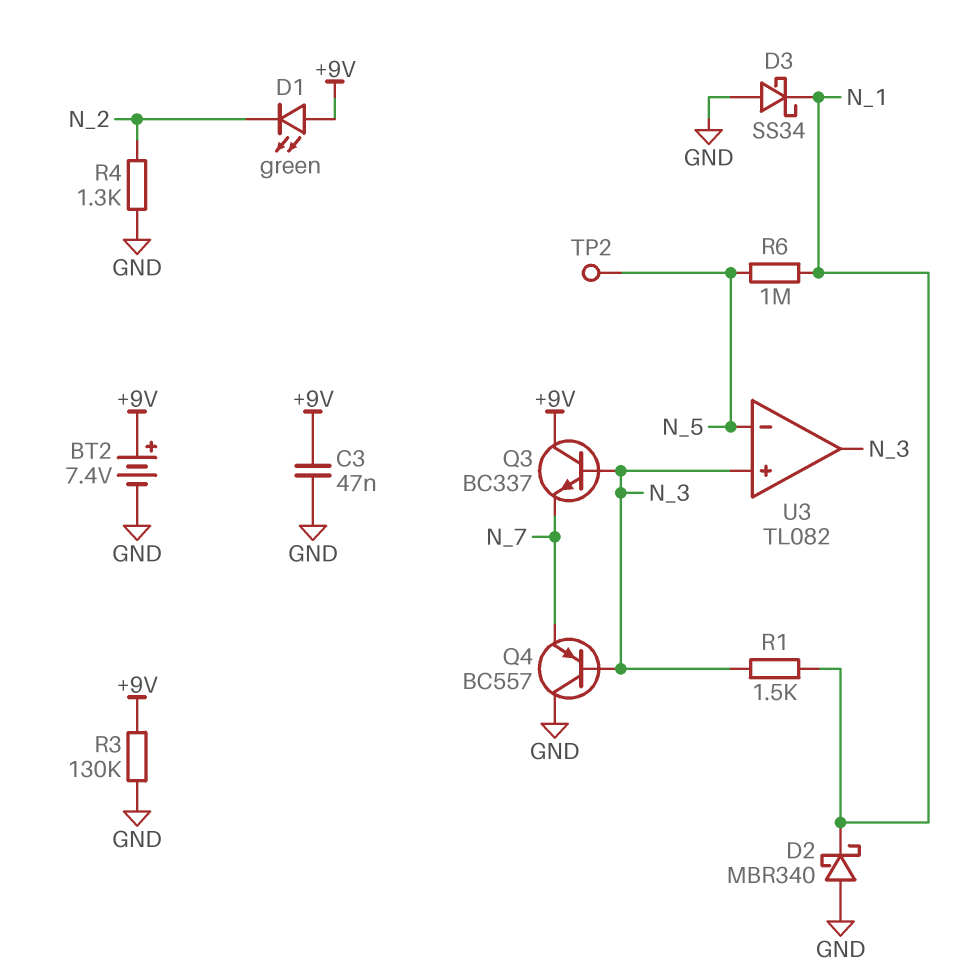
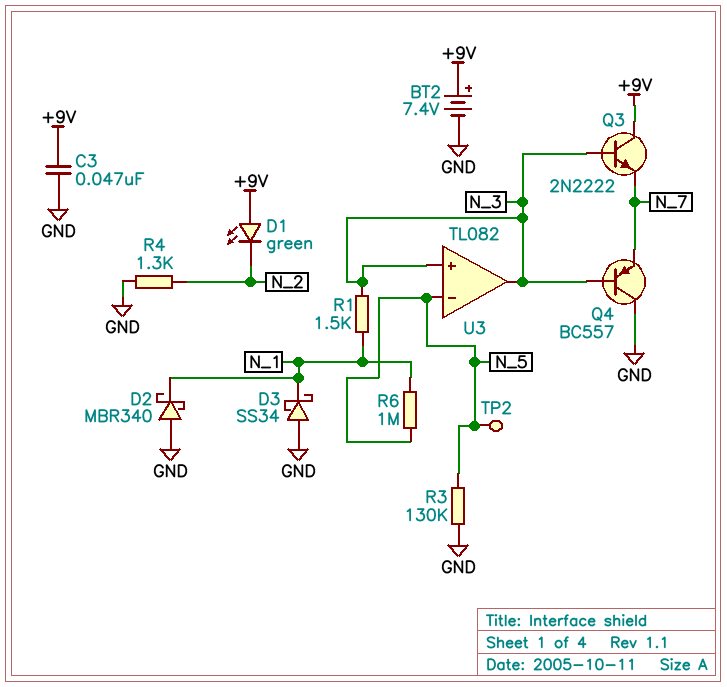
Q3: NPN BC337 (B N_3, C +9V, E N_7) -> NPN 2N2222 (B N_3, C +9V, E N_7)
R3: 130k (+9V, GND) -> 130k (GND, N_5)

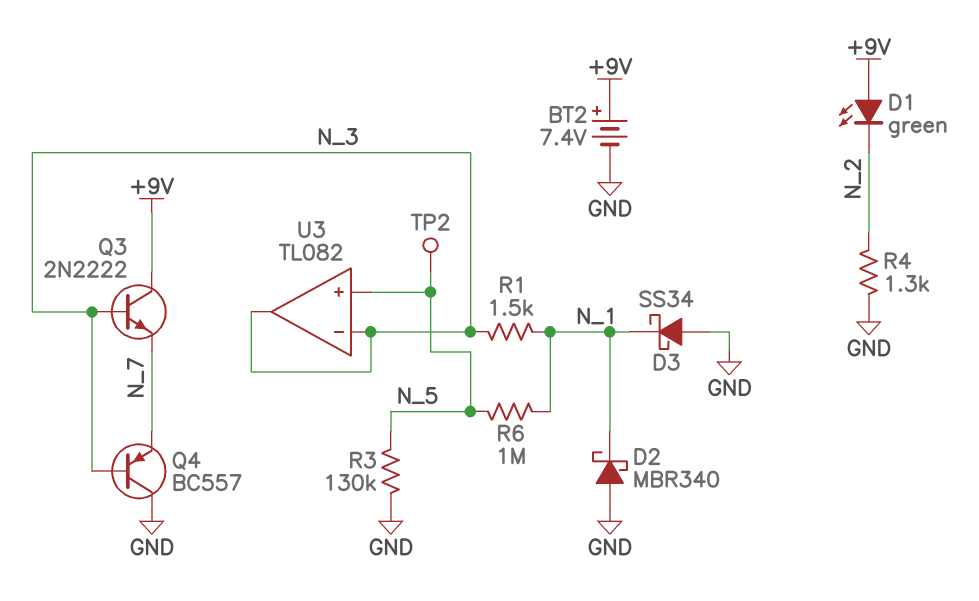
C3: 47nF (+9V, GND) -> none
U3 pin in+: N_3 -> N_5
U3 pin in-: N_5 -> N_3

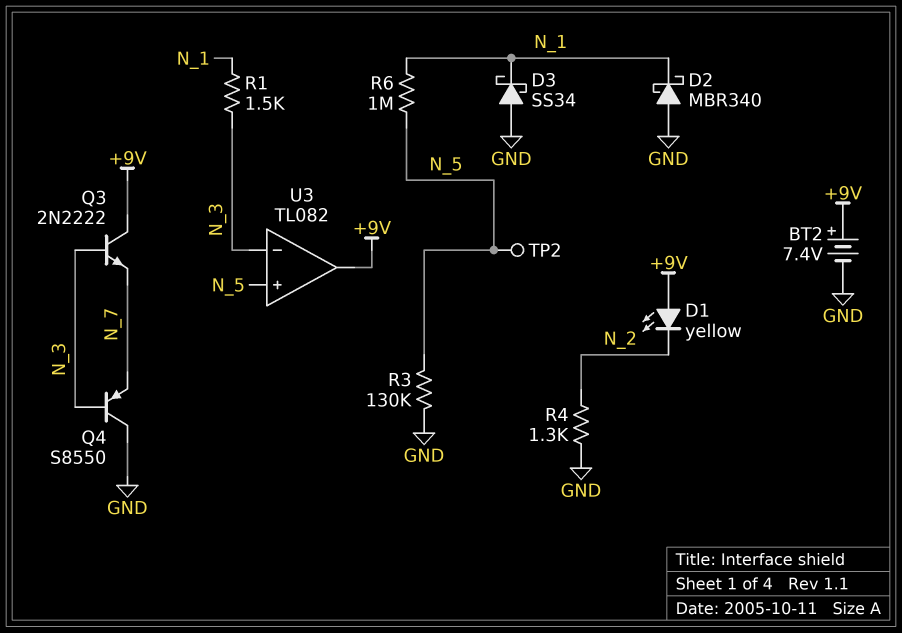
D1: LED green (A +9V, K N_2) -> LED yellow (A +9V, K N_2)
Q4: PNP BC557 (B N_3, C GND, E N_7) -> PNP S8550 (B N_3, C GND, E N_7)
U3 pin out: N_3 -> +9V

